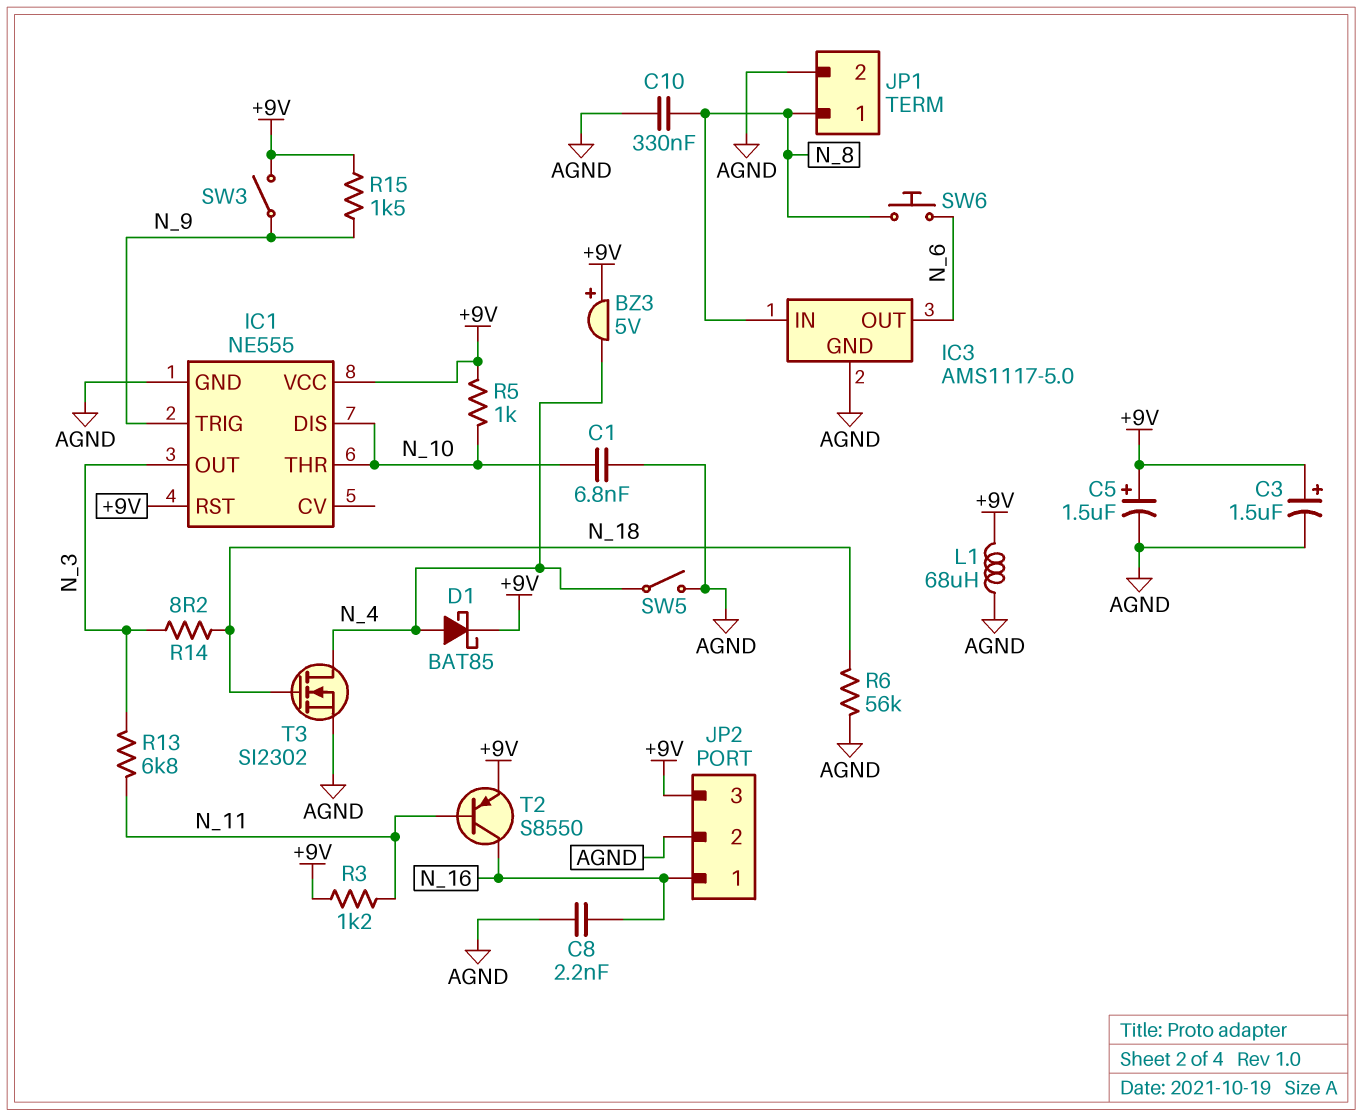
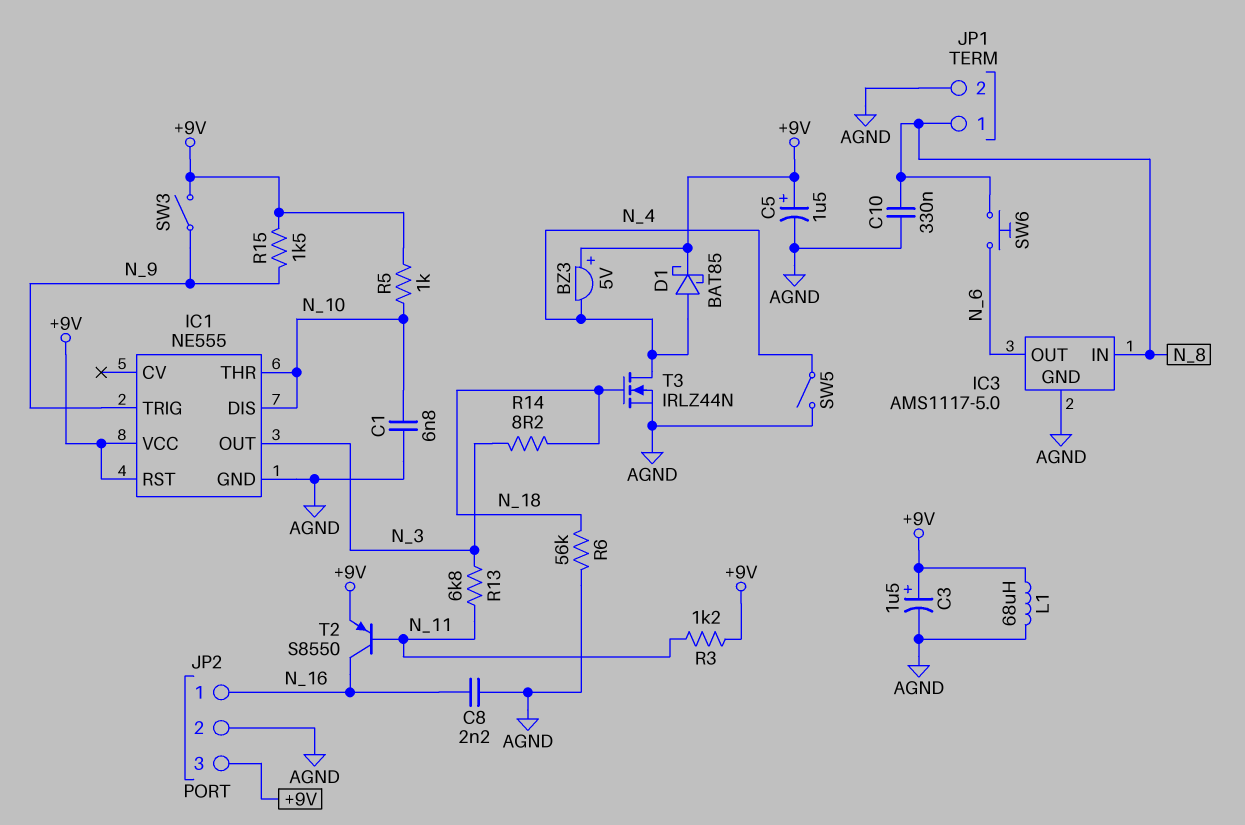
T3: NMOS SI2302 (G N_18, D N_4, S AGND) -> NMOS IRLZ44N (G N_18, D N_4, S AGND)

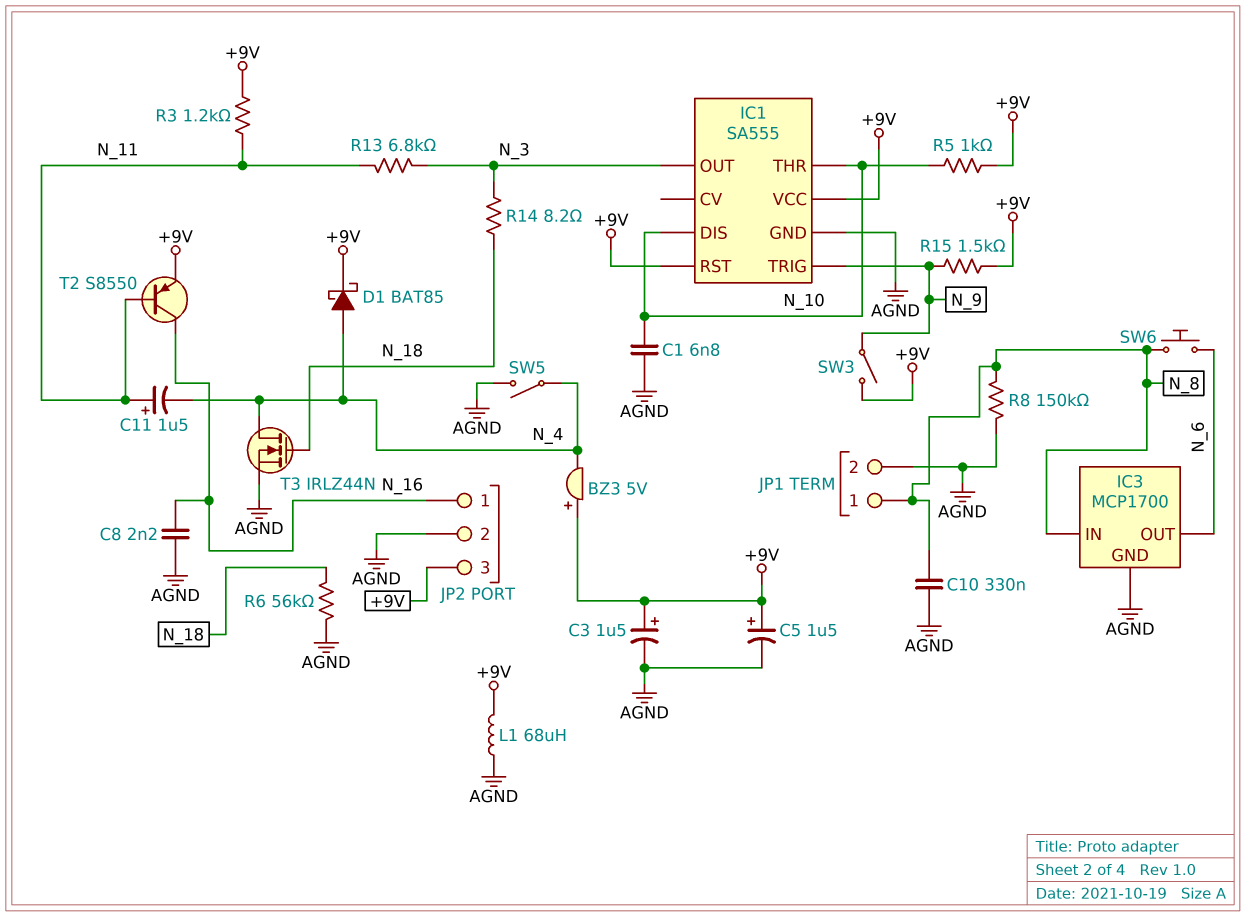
C11: none -> 1.5uF (plus N_11, minus N_4)
IC1: NE555 -> SA555
IC3: AMS1117-5.0 -> MCP1700
R8: none -> 150k (AGND, N_8)

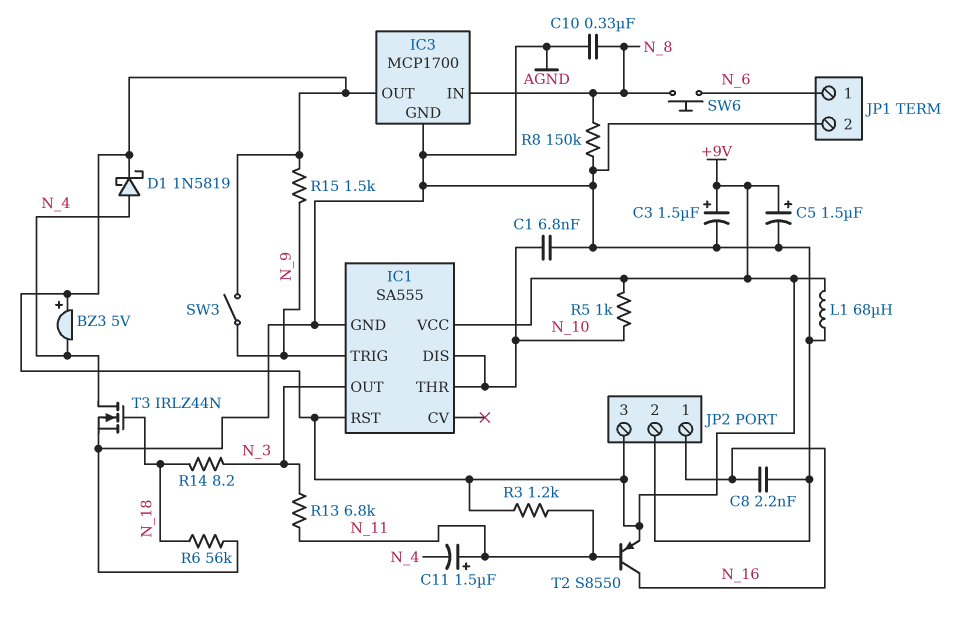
D1: schottky BAT85 (A N_4, K +9V) -> schottky 1N5819 (A N_4, K +9V)
IC3 pin OUT: N_6 -> +9V
JP1 pin 1: N_8 -> N_6
SW5: switch (AGND, N_4) -> none

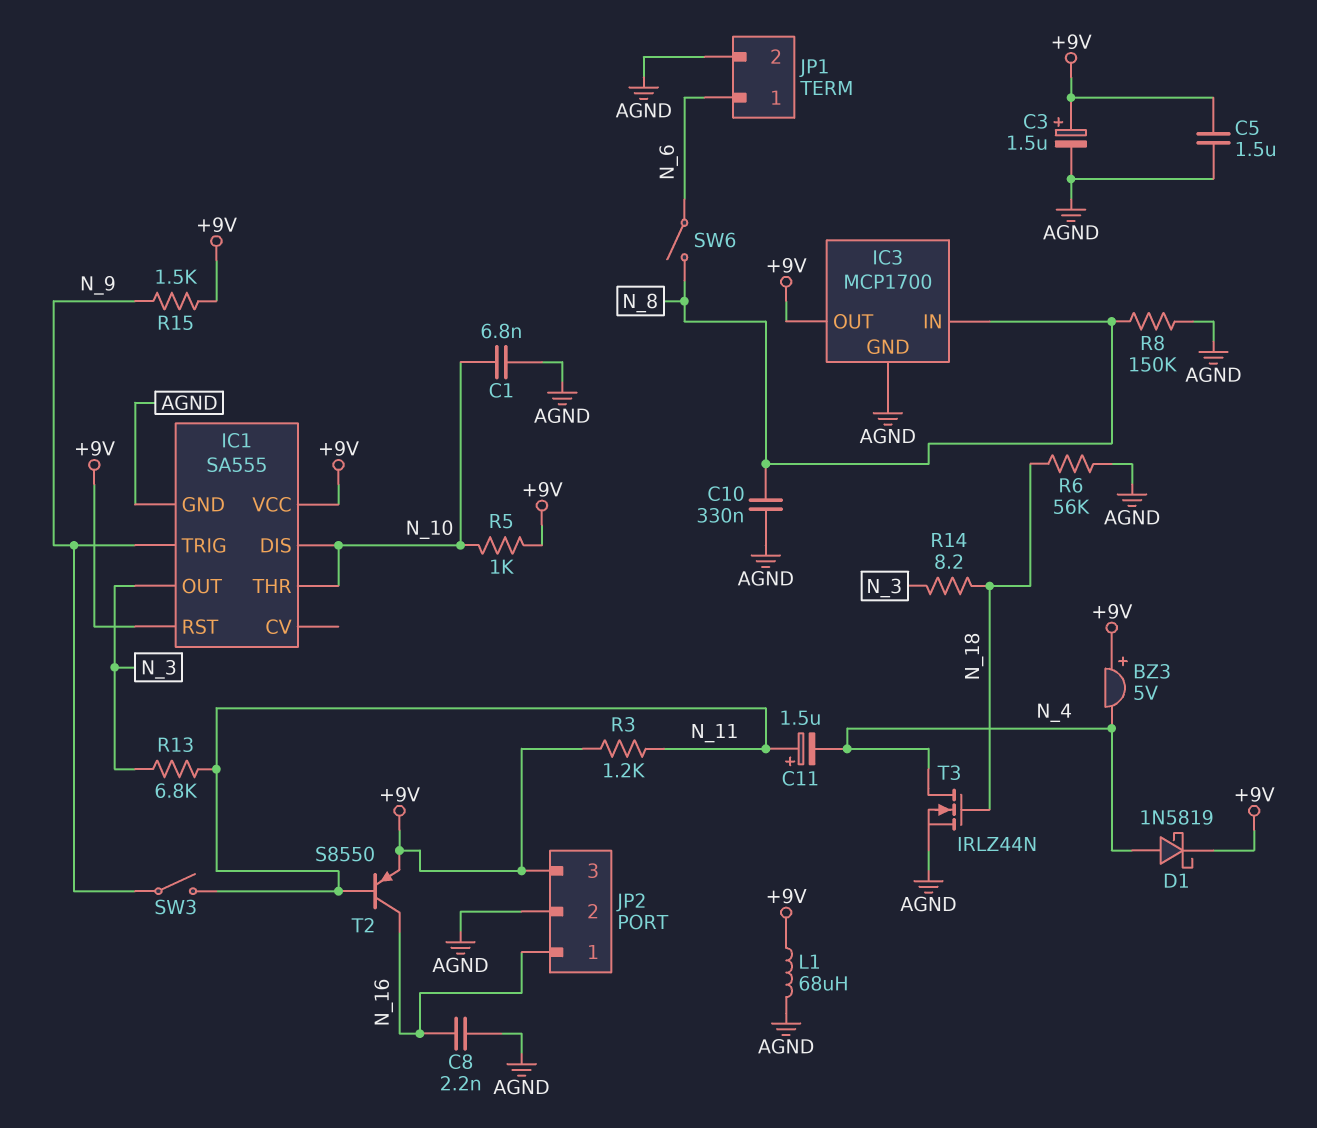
C5: 1.5uF (plus +9V, minus AGND) -> 1.5uF (+9V, AGND)
SW3: switch (+9V, N_9) -> switch (N_9, N_11)
SW6: button (N_6, N_8) -> switch (N_6, N_8)

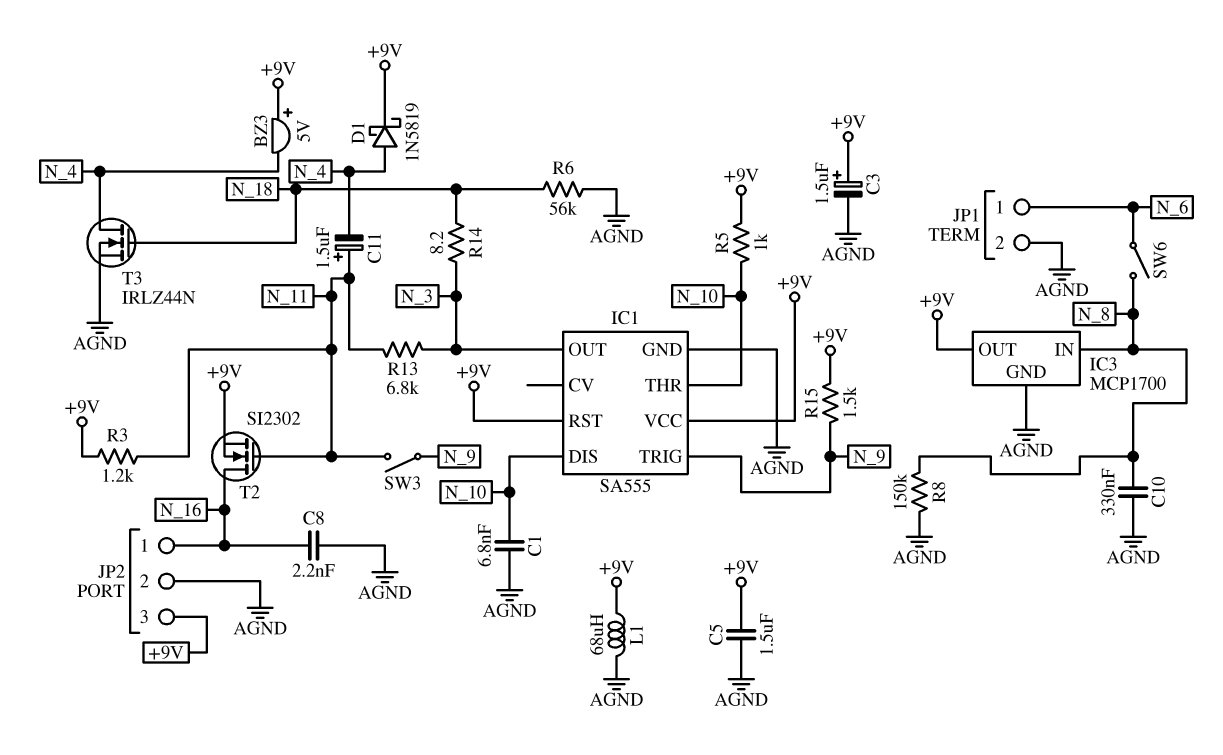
T2: PNP S8550 (B N_11, C N_16, E +9V) -> NMOS SI2302 (G N_11, D N_16, S +9V)

